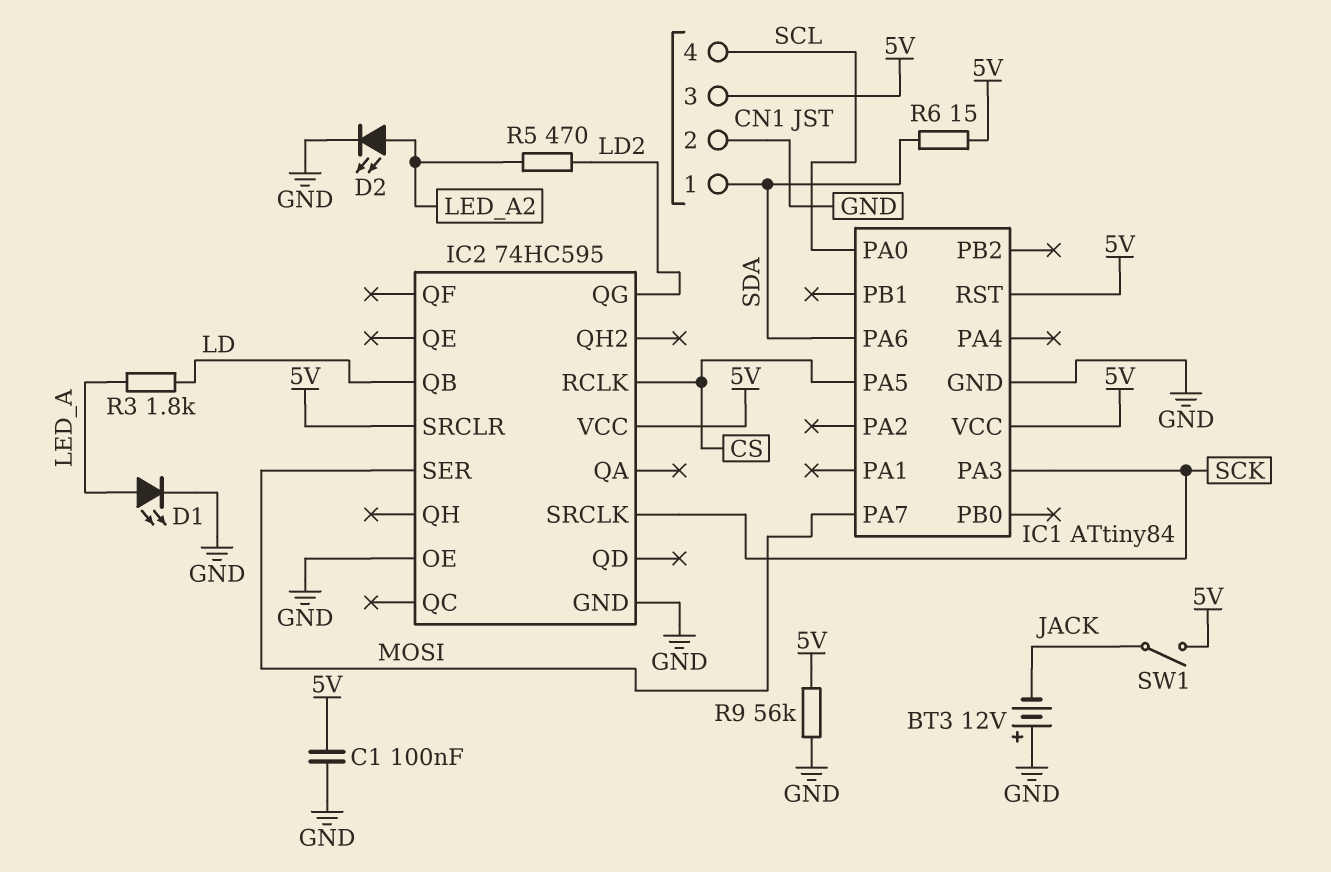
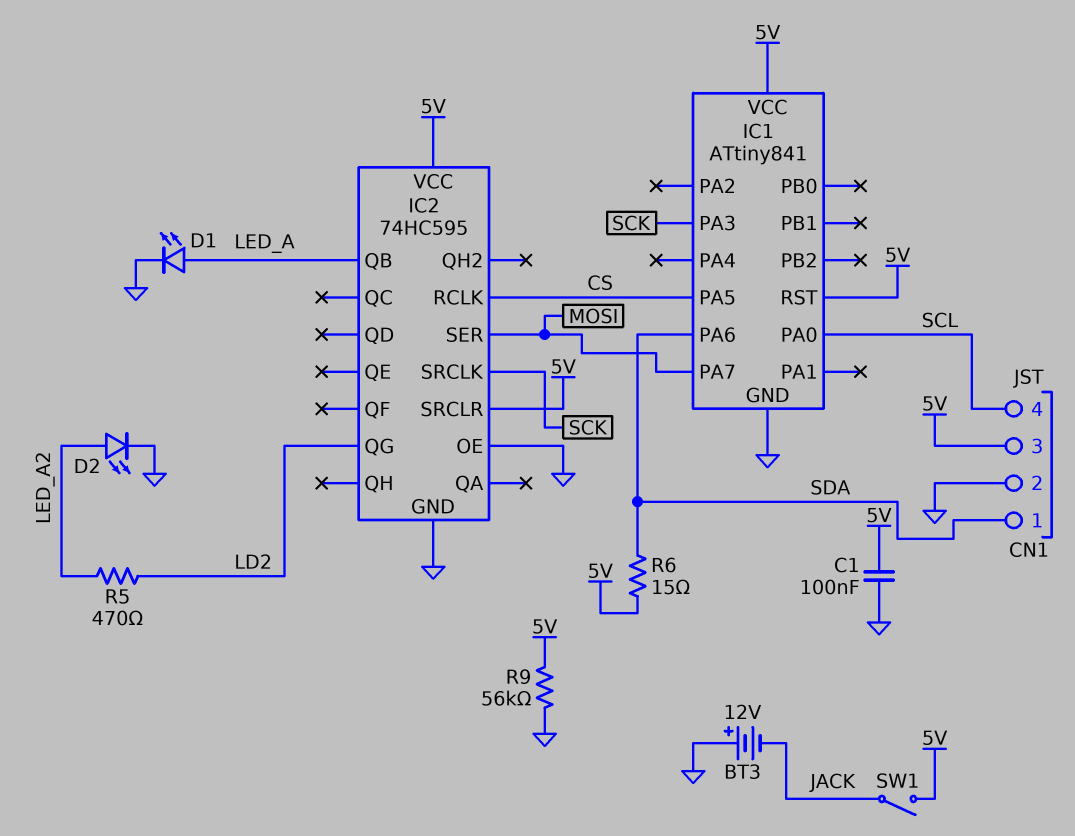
IC1: ATtiny84 -> ATtiny841
IC2 pin QB: LD -> LED_A
R3: 1.8k (LD, LED_A) -> none

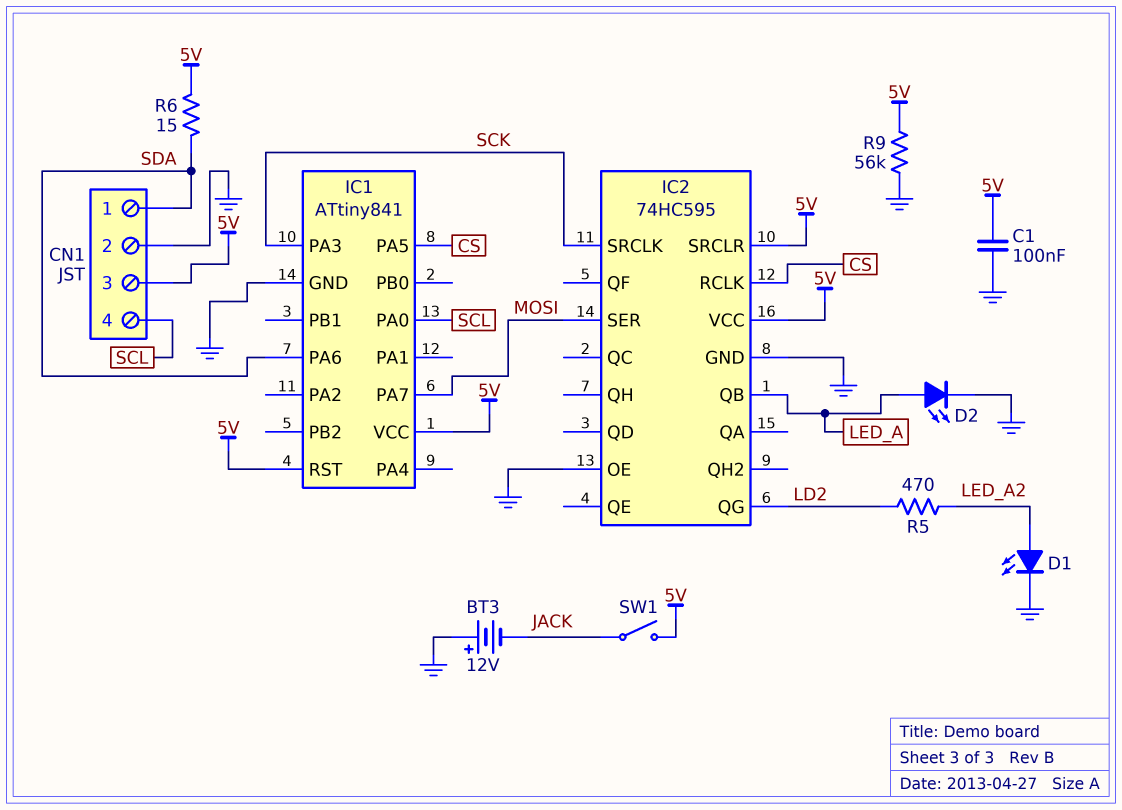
D1: LED (A LED_A, K GND) -> LED (A LED_A2, K GND)
D2: LED (A LED_A2, K GND) -> LED (A LED_A, K GND)

